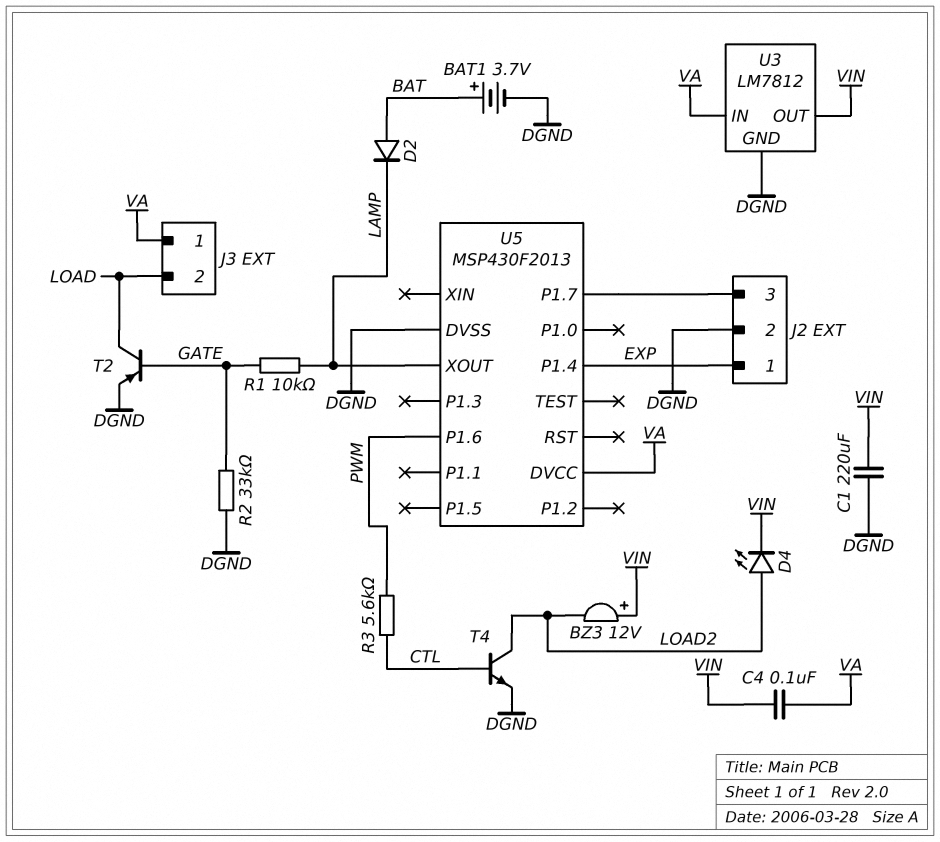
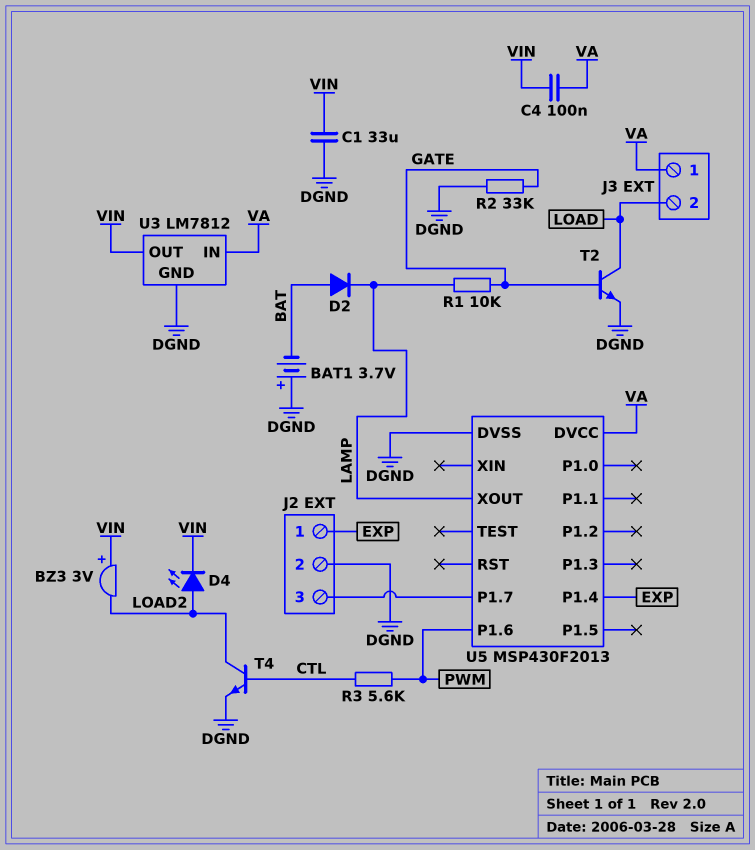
BAT1: 3.7V (plus BAT, minus DGND) -> 3.7V (plus DGND, minus BAT)
BZ3: buzzer 12V (plus VIN, minus LOAD2) -> buzzer 3V (plus VIN, minus LOAD2)
C1: 220uF (DGND, VIN) -> 33uF (DGND, VIN)
T2: PNP (B GATE, C LOAD, E DGND) -> NPN (B GATE, C LOAD, E DGND)

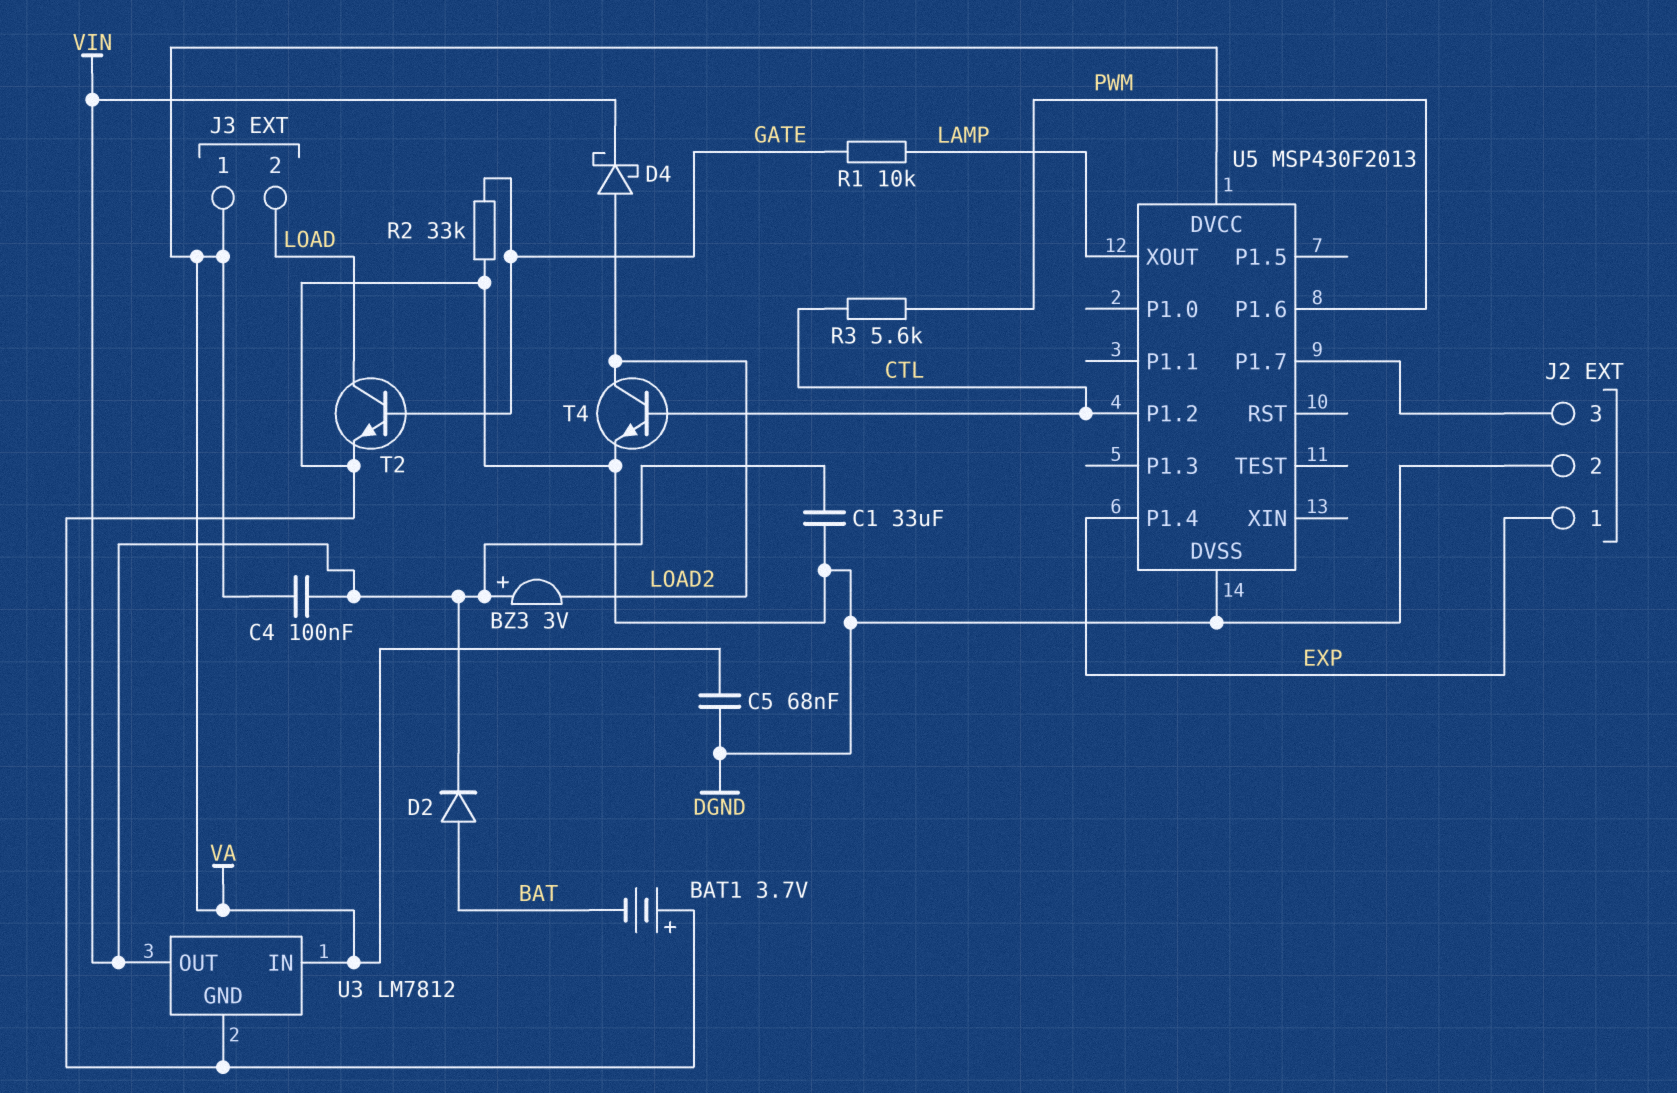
C5: none -> 68nF (DGND, VA)
D2: diode (A BAT, K LAMP) -> diode (A BAT, K VIN)
D4: LED (A LOAD2, K VIN) -> schottky (A LOAD2, K VIN)
U5 pin P1.2: none -> CTL

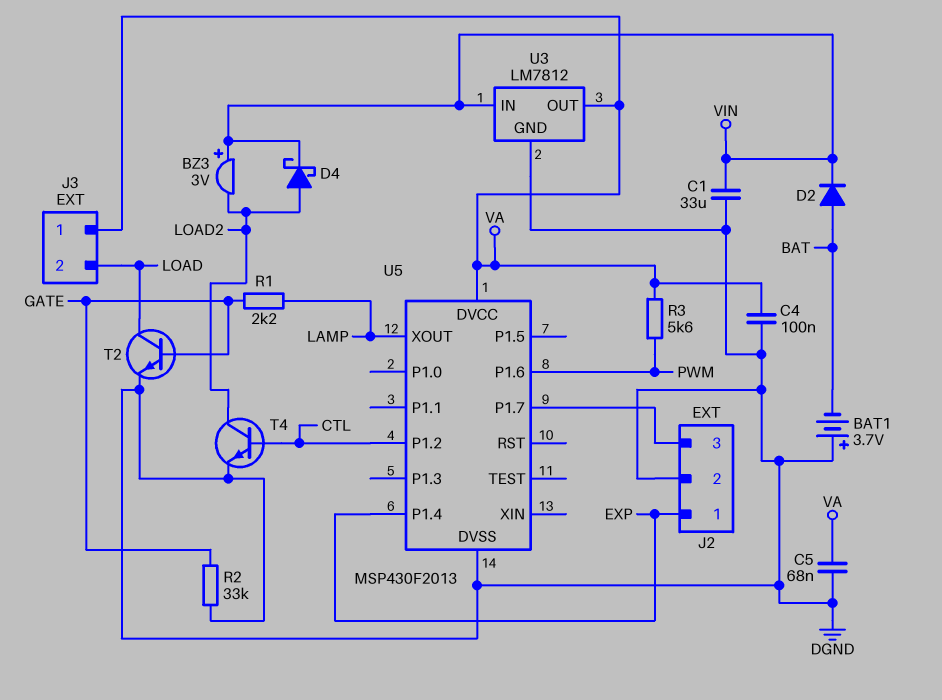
C4: 100nF (VA, VIN) -> 100nF (DGND, VA)
R1: 10k (GATE, LAMP) -> 2.2k (GATE, LAMP)
R3: 5.6k (CTL, PWM) -> 5.6k (PWM, VA)
U3 pin IN: VA -> VIN
U3 pin OUT: VIN -> VA

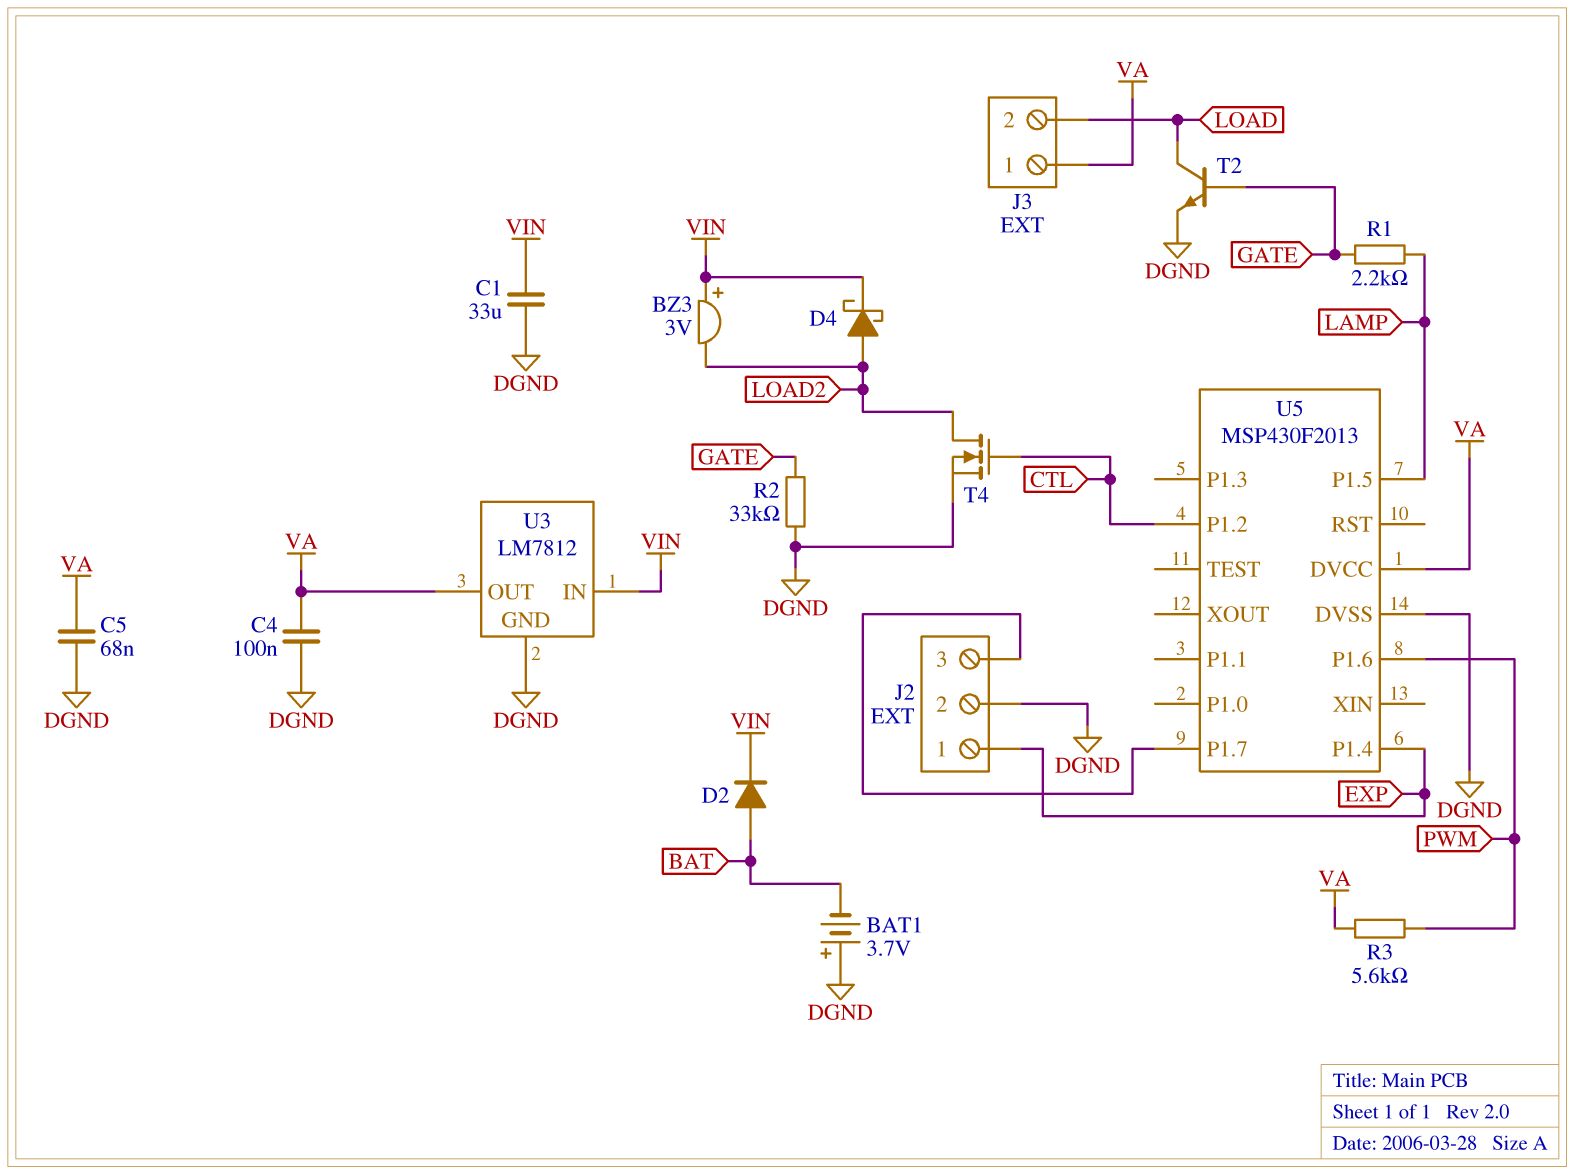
T4: NPN (B CTL, C LOAD2, E DGND) -> NMOS (G CTL, D LOAD2, S DGND)
U5 pin P1.5: none -> LAMP
U5 pin XOUT: LAMP -> none

